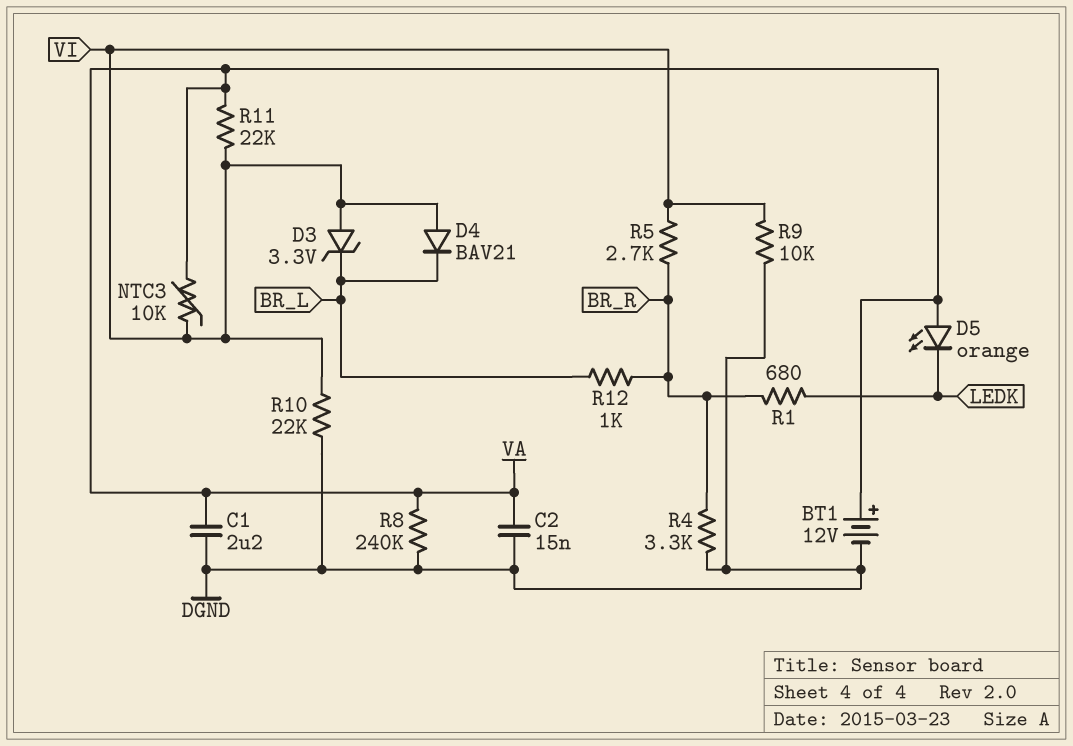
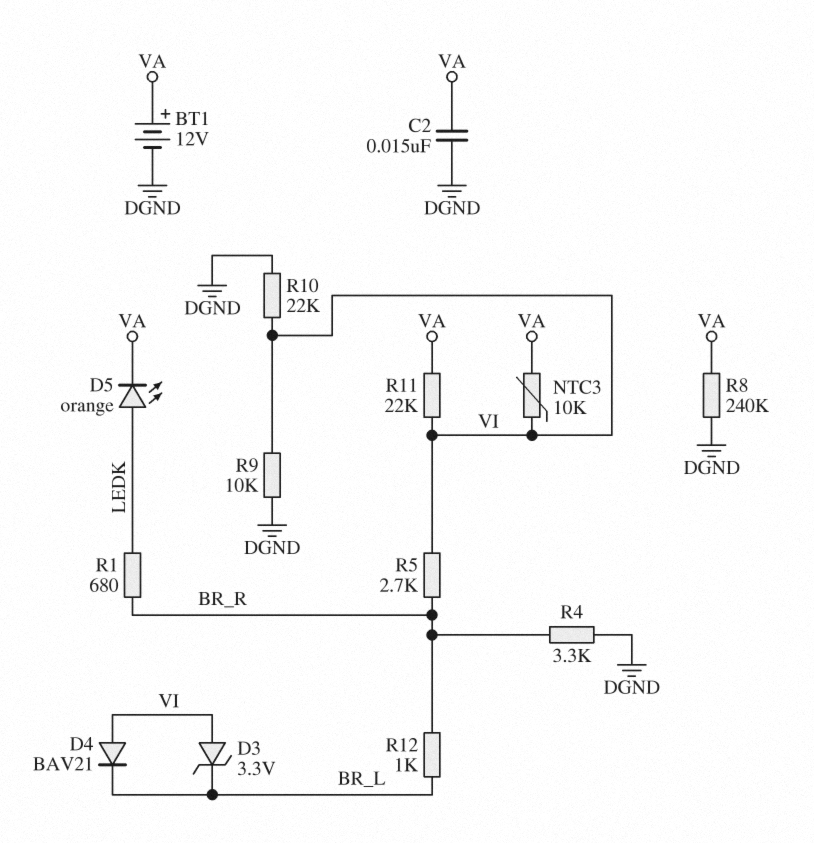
C1: 2.2uF (DGND, VA) -> none
D5: LED orange (A VA, K LEDK) -> LED orange (A LEDK, K VA)

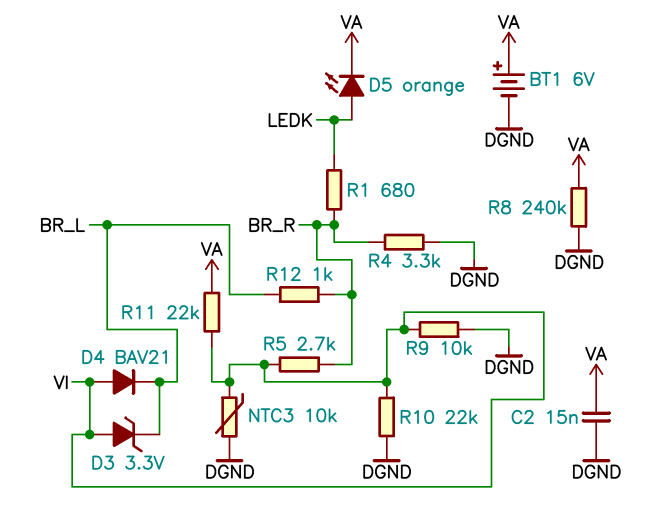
BT1: 12V (plus VA, minus DGND) -> 6V (plus VA, minus DGND)
NTC3: 10k (VA, VI) -> 10k (DGND, VI)

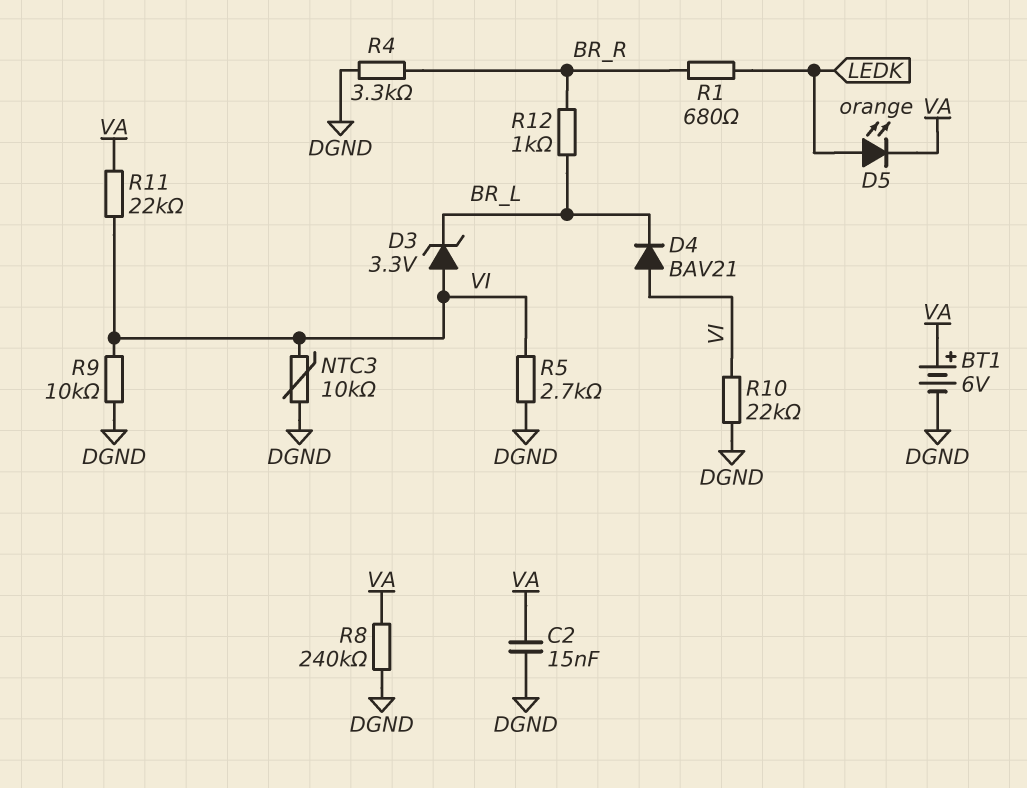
R5: 2.7k (BR_R, VI) -> 2.7k (DGND, VI)

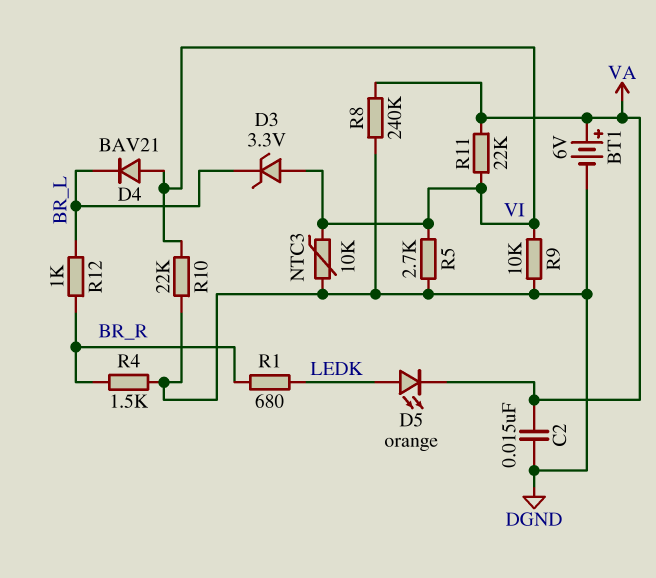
R4: 3.3k (BR_R, DGND) -> 1.5k (BR_R, DGND)

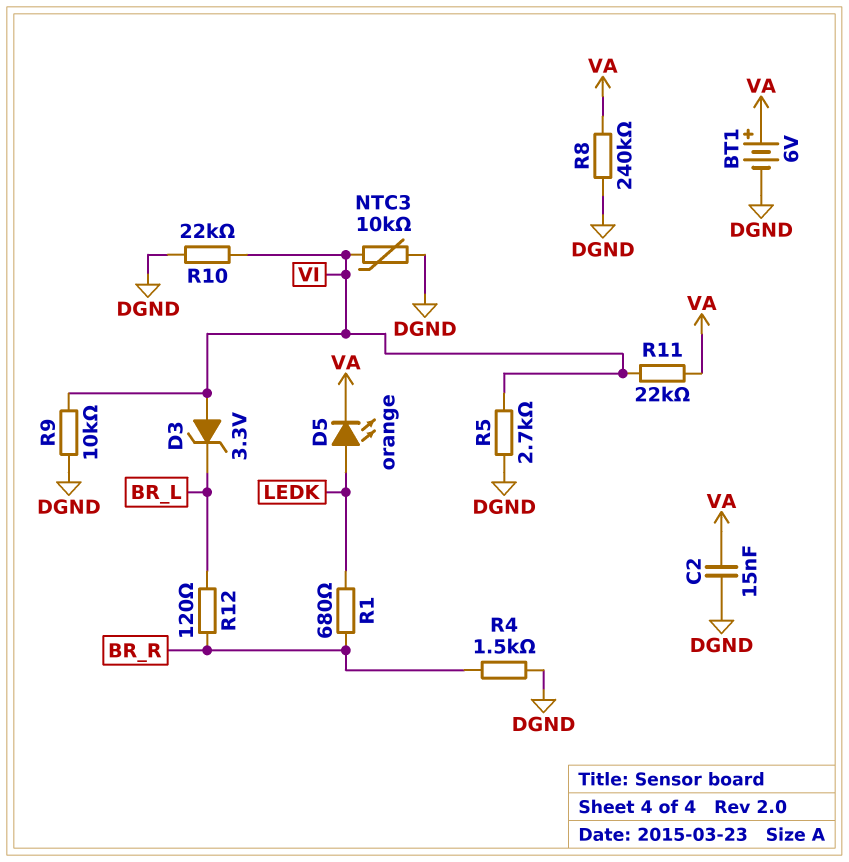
D4: diode BAV21 (A VI, K BR_L) -> none
R12: 1k (BR_L, BR_R) -> 120 (BR_L, BR_R)

